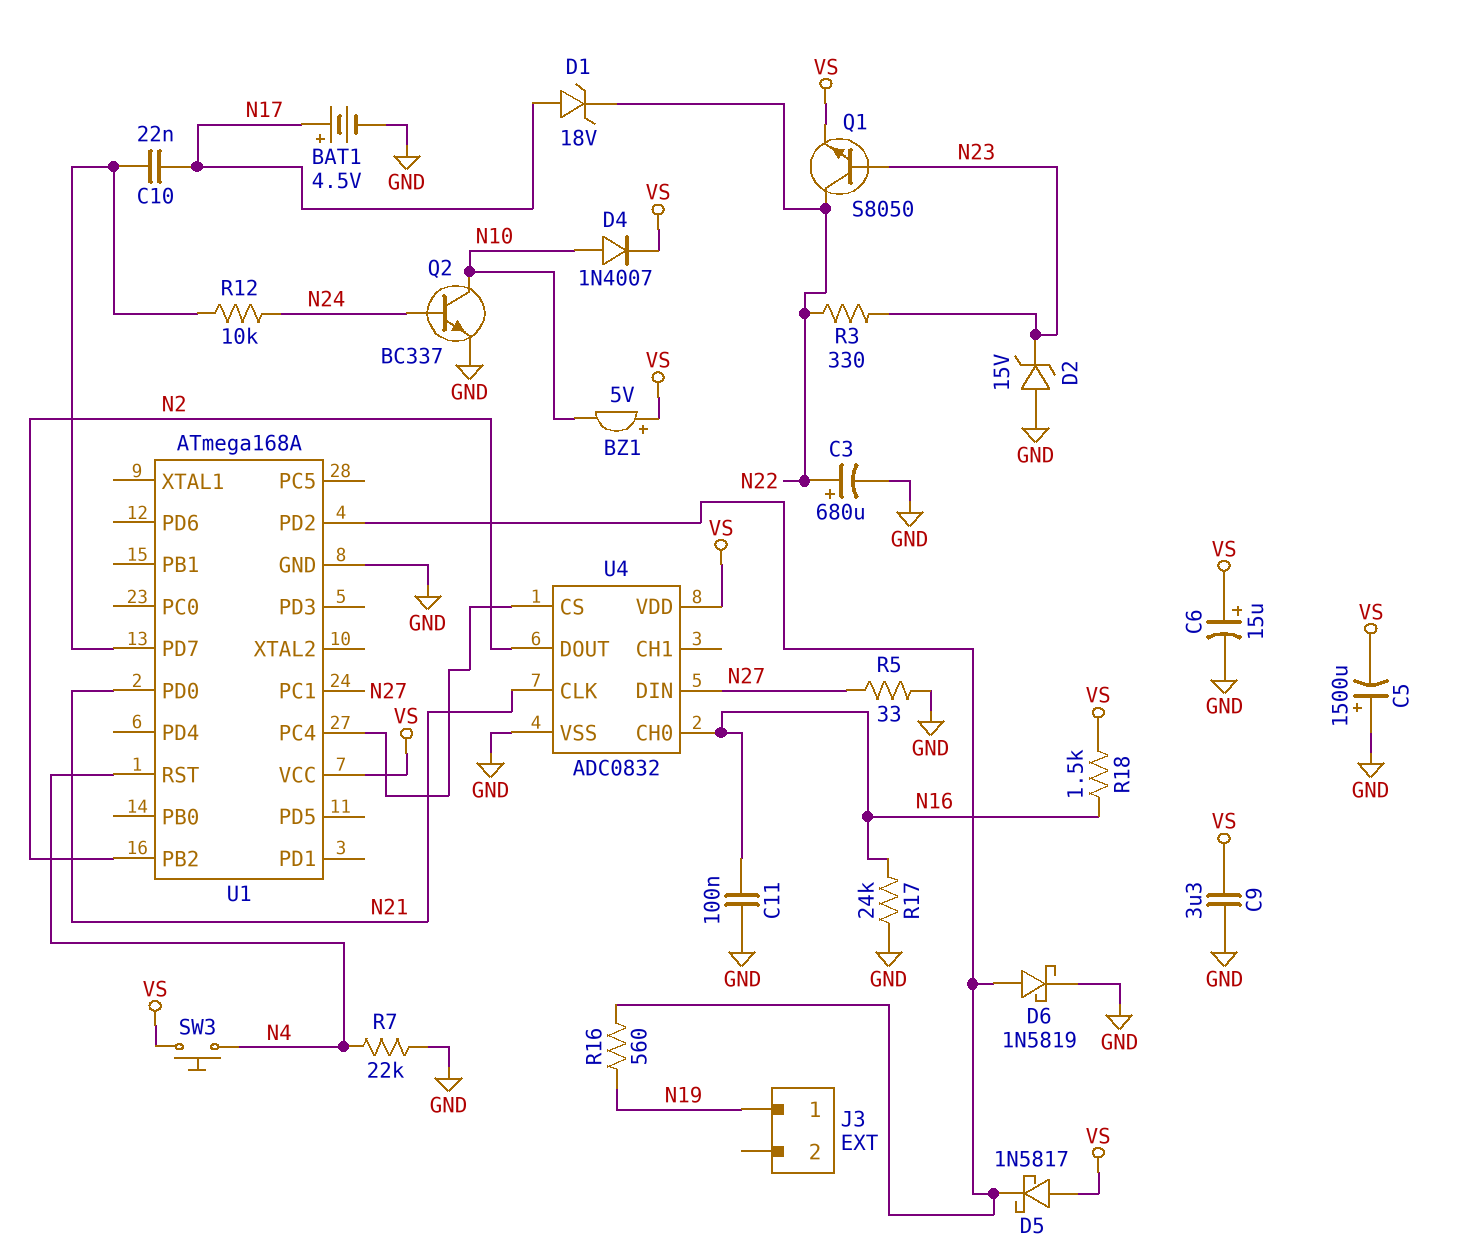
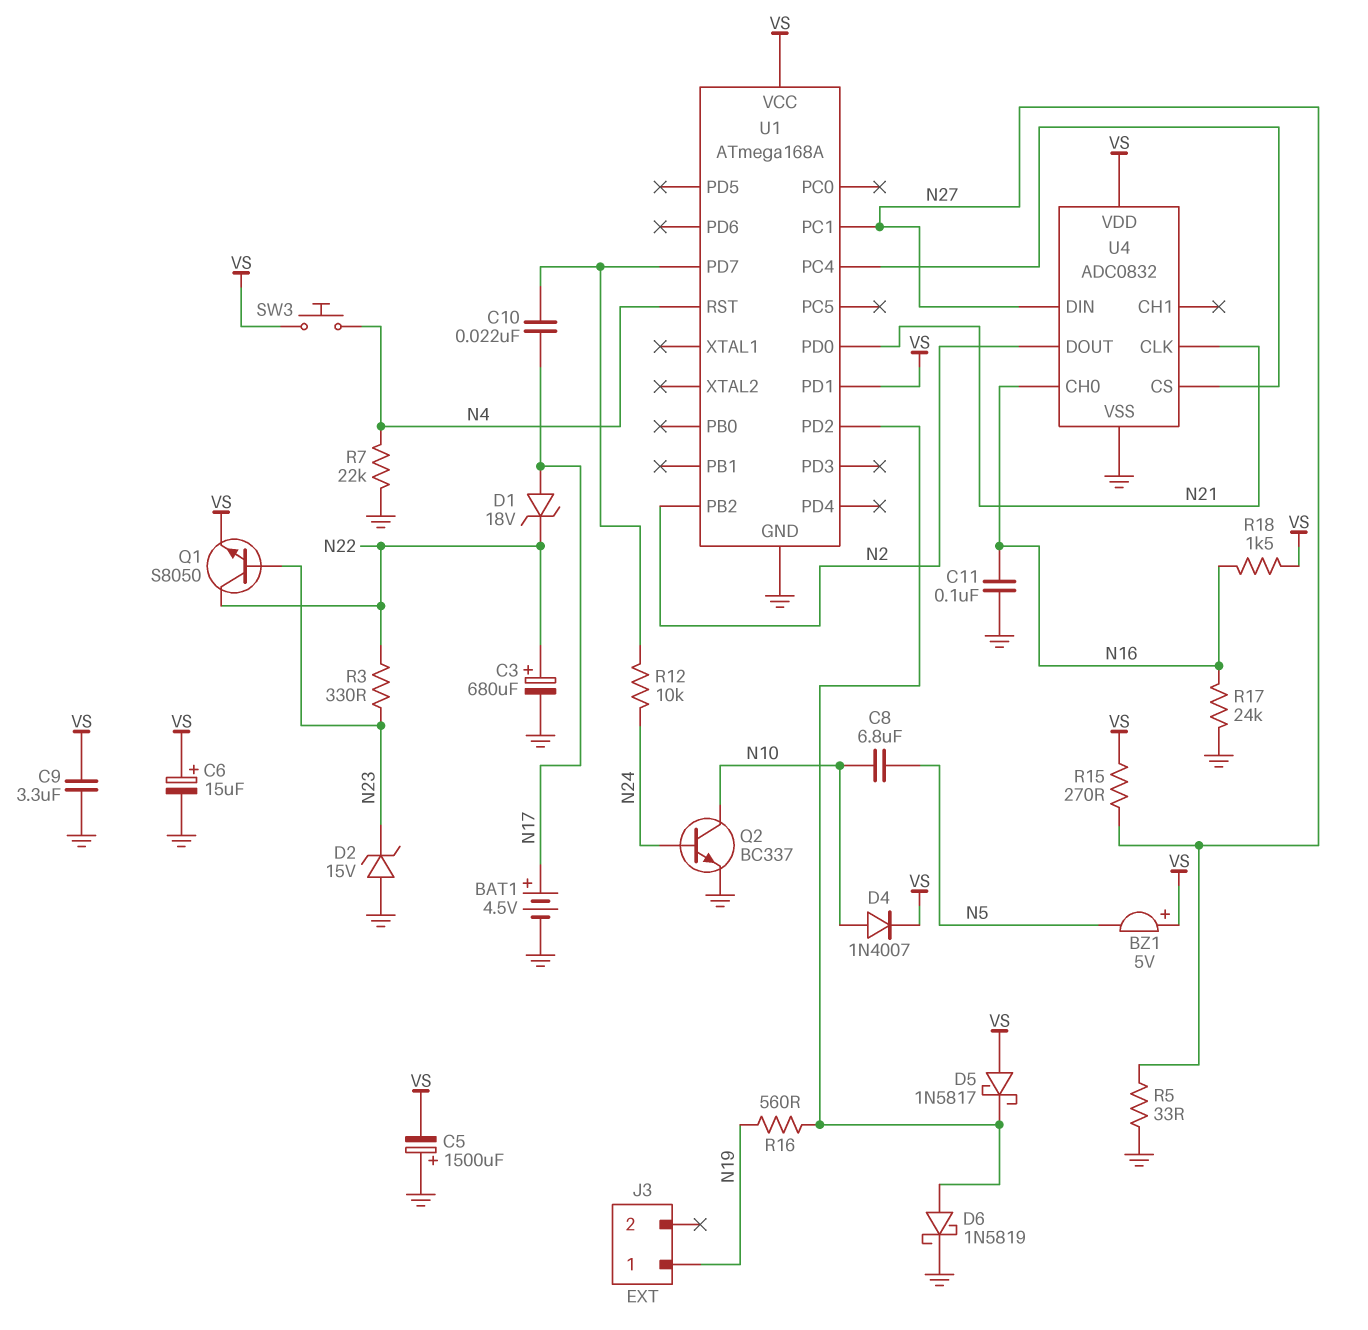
BZ1: buzzer 5V (plus VS, minus N10) -> buzzer 5V (plus VS, minus N5)
C8: none -> 6.8uF (N5, N10)
R15: none -> 270 (N27, VS)
U1 pin PD1: none -> VS

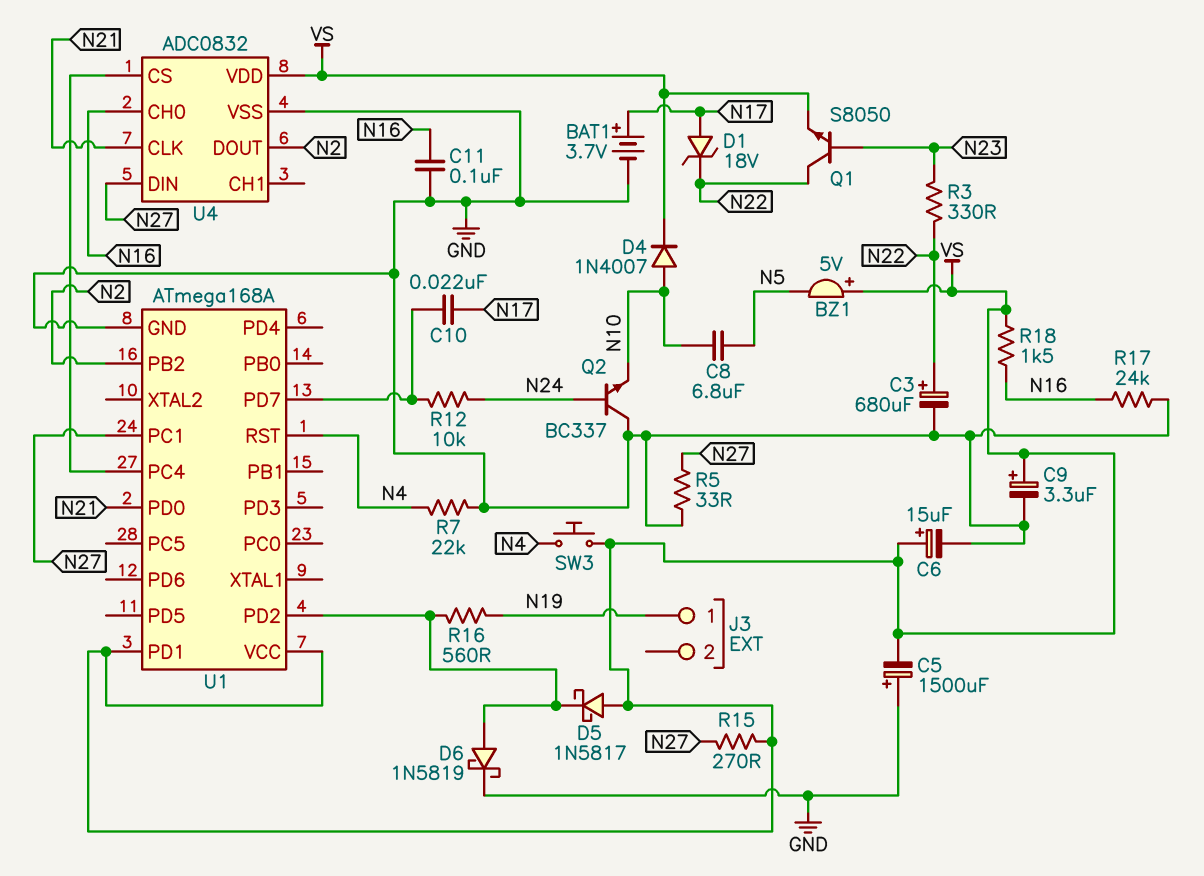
BAT1: 4.5V (plus N17, minus GND) -> 3.7V (plus N17, minus GND)
C9: 3.3uF (GND, VS) -> 3.3uF (plus VS, minus GND)
D2: zener 15V (A GND, K N23) -> none
Q2: NPN BC337 (B N24, C N10, E GND) -> NPN BC337 (B N24, C GND, E N10)

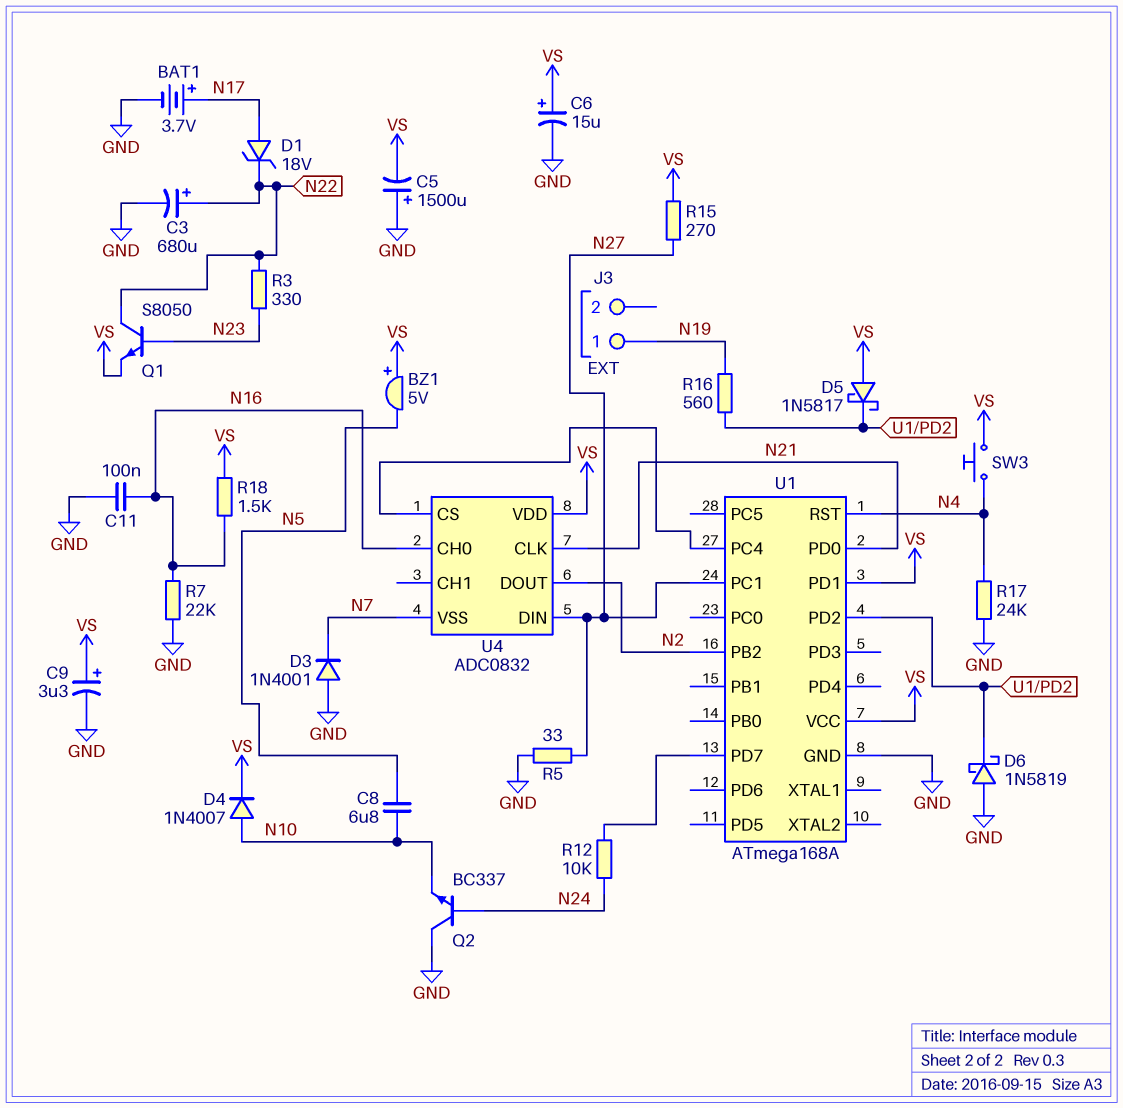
C10: 22nF (N17, U1/PD7) -> none
D3: none -> diode 1N4001 (A GND, K N7)
D6: schottky 1N5819 (A U1/PD2, K GND) -> schottky 1N5819 (A GND, K U1/PD2)
R7: 22k (GND, N4) -> 22k (GND, N16)
R17: 24k (GND, N16) -> 24k (GND, N4)
U4 pin VSS: GND -> N7

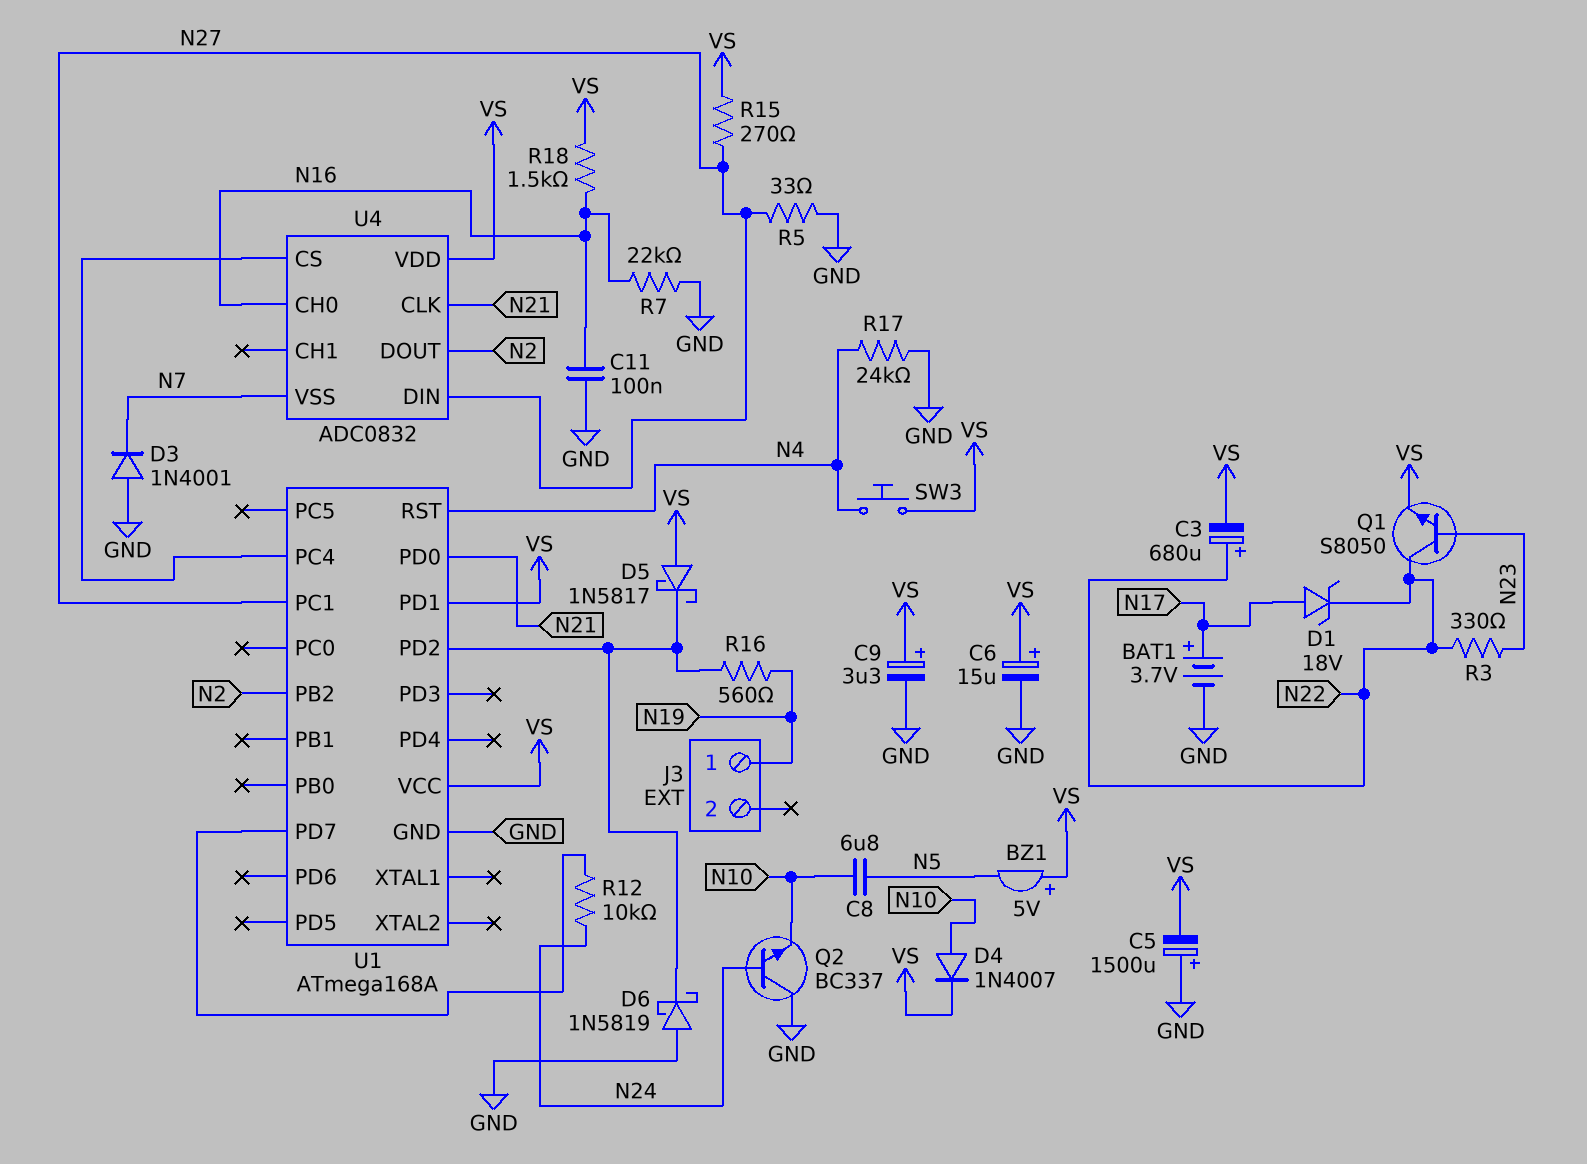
C3: 680uF (plus N22, minus GND) -> 680uF (plus N22, minus VS)

